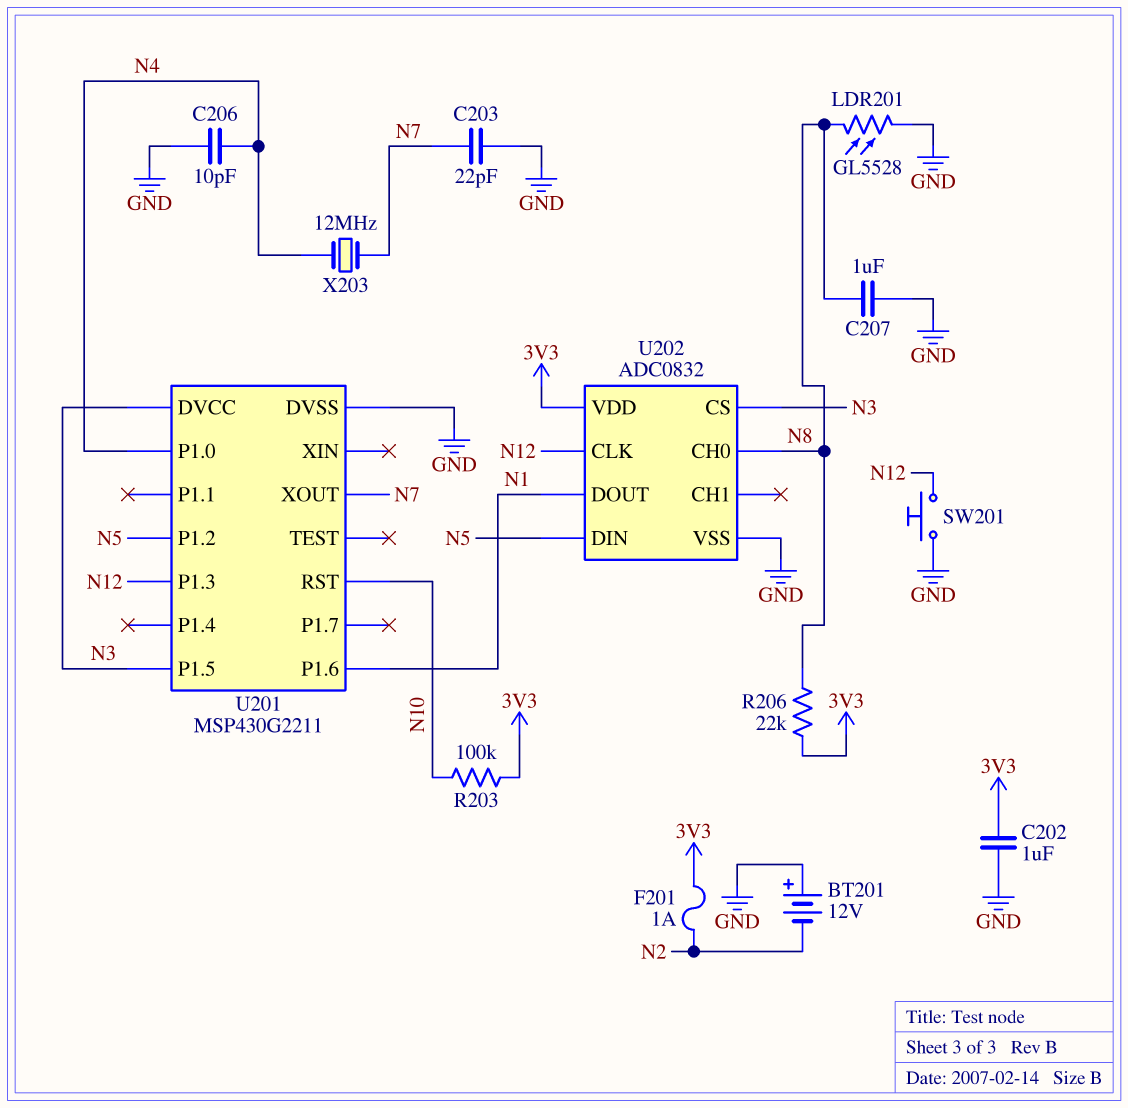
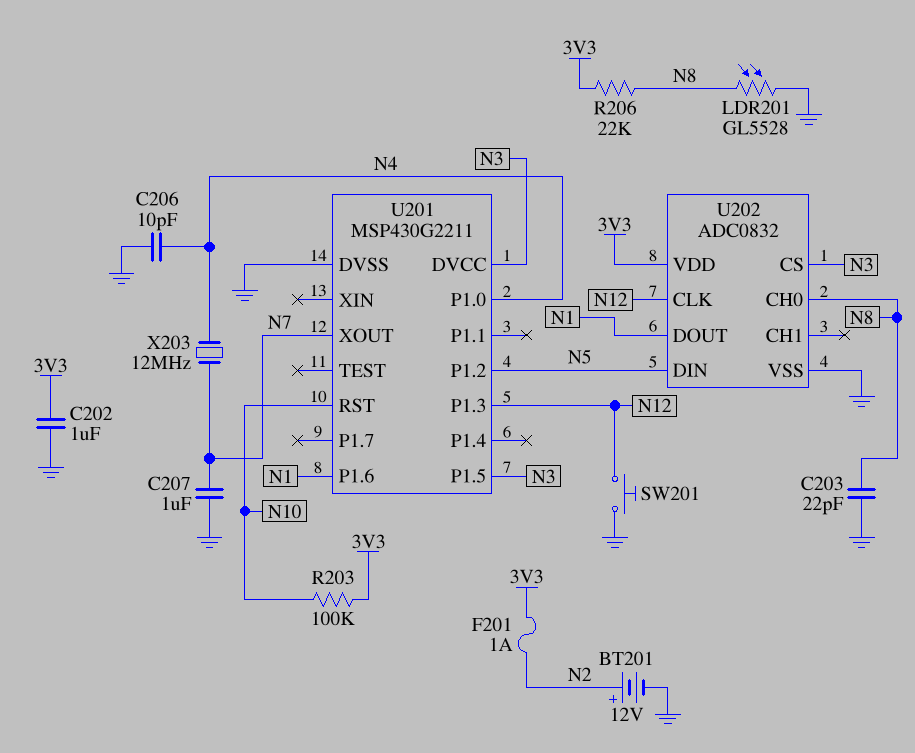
BT201: 12V (plus GND, minus N2) -> 12V (plus N2, minus GND)
C203: 22pF (GND, N7) -> 22pF (GND, N8)
C207: 1uF (GND, N8) -> 1uF (GND, N7)

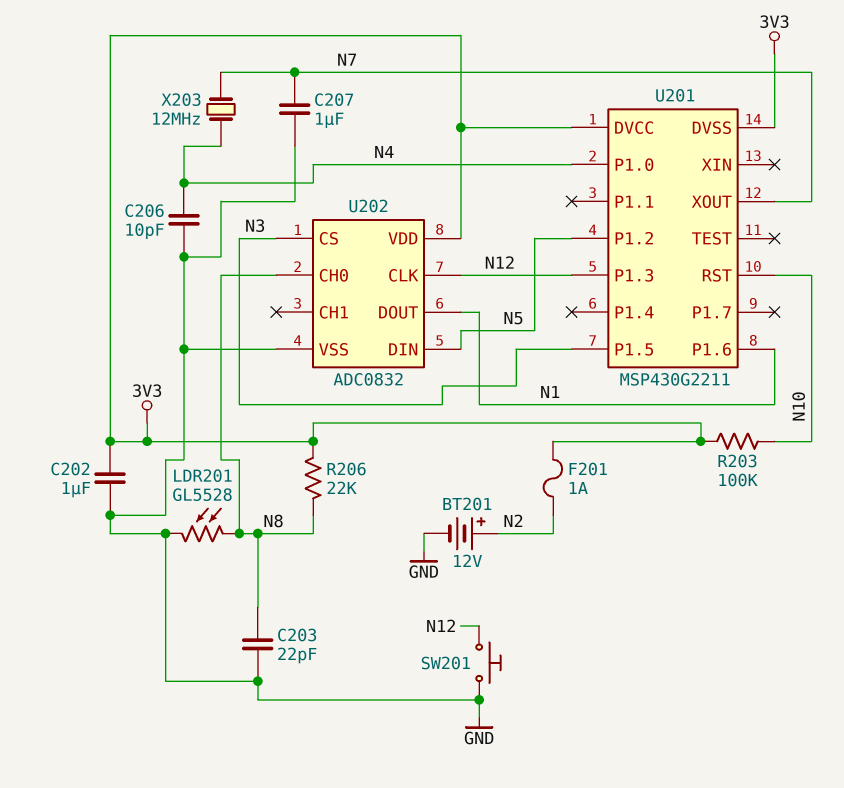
U201 pin DVCC: N3 -> 3V3
U201 pin DVSS: GND -> 3V3

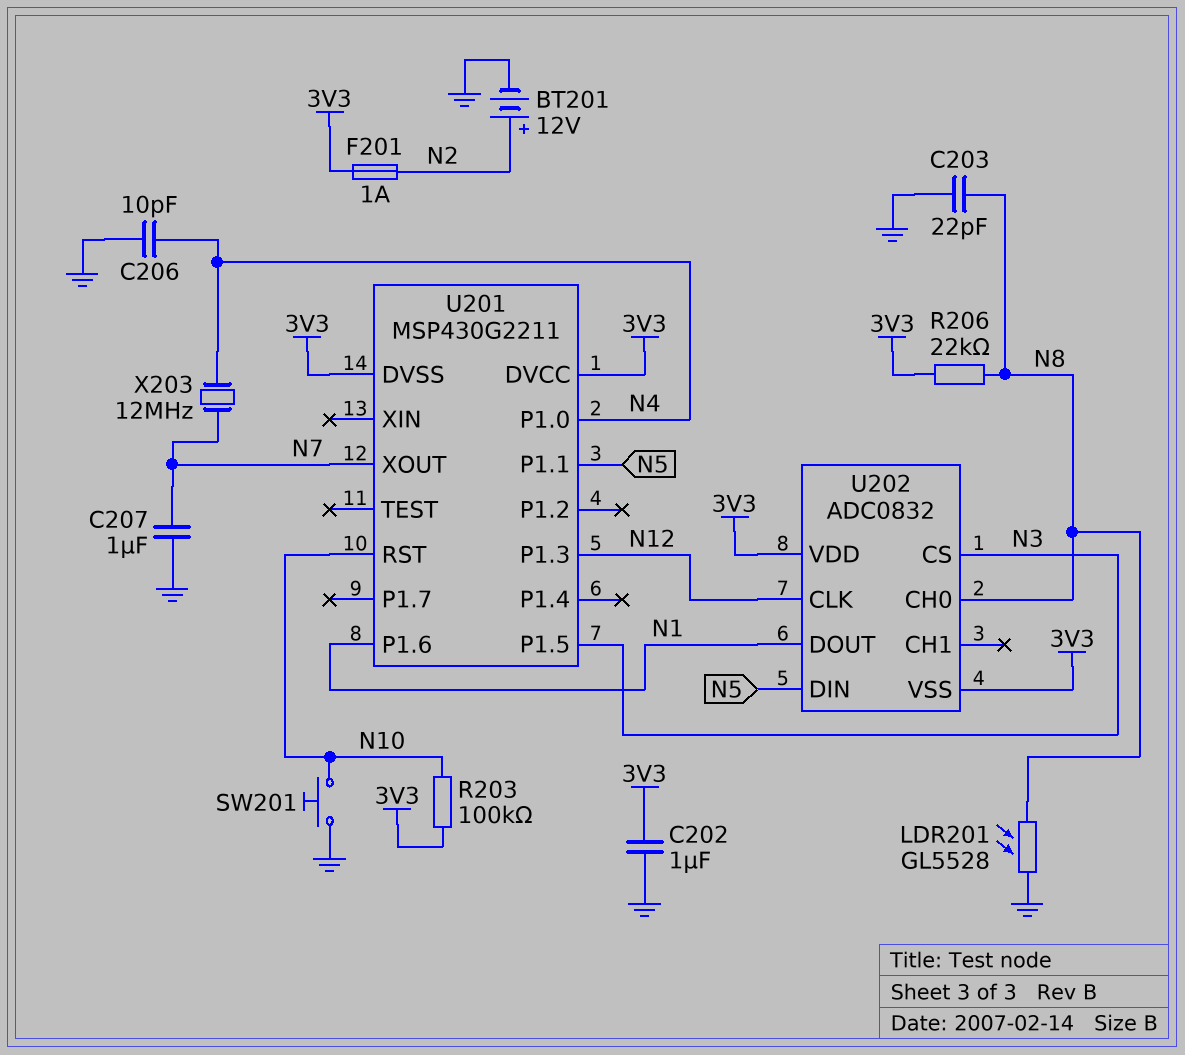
SW201: button (GND, N12) -> button (GND, N10)
U201 pin P1.1: none -> N5
U201 pin P1.2: N5 -> none
U202 pin VSS: GND -> 3V3

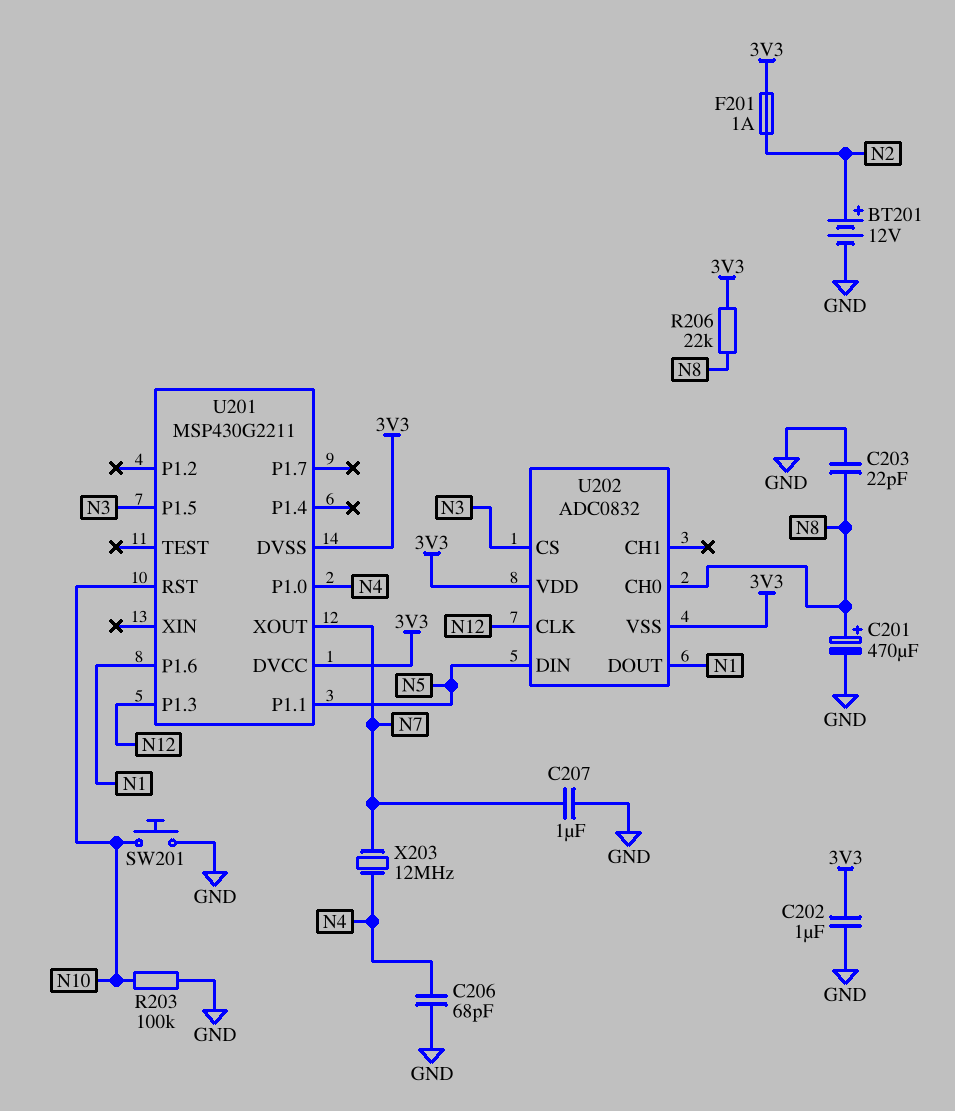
C201: none -> 470uF (plus N8, minus GND)
C206: 10pF (GND, N4) -> 68pF (GND, N4)
LDR201: GL5528 (GND, N8) -> none
R203: 100k (3V3, N10) -> 100k (GND, N10)

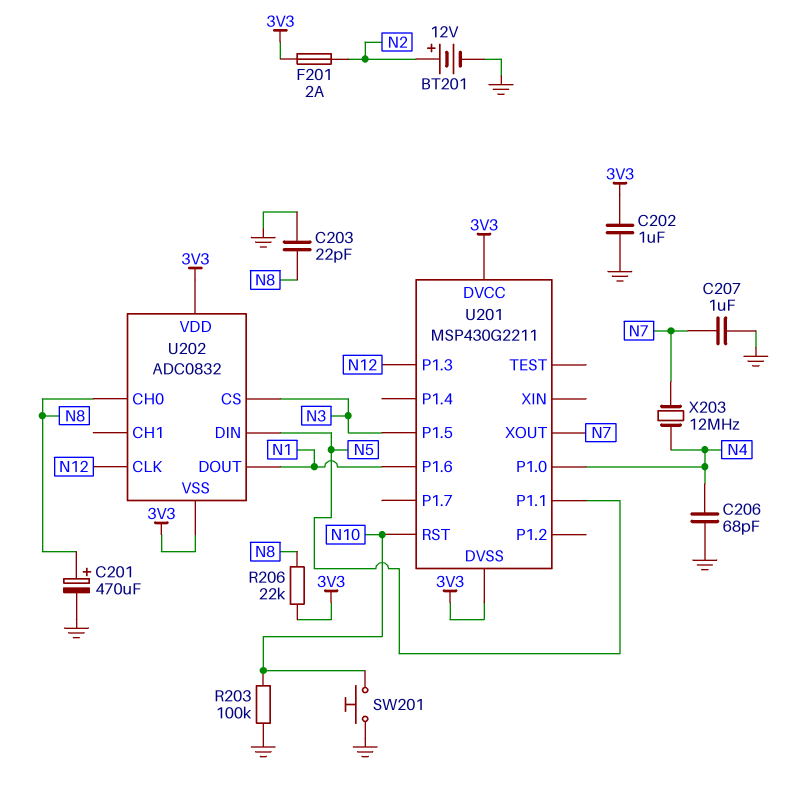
F201: 1A (3V3, N2) -> 2A (3V3, N2)

